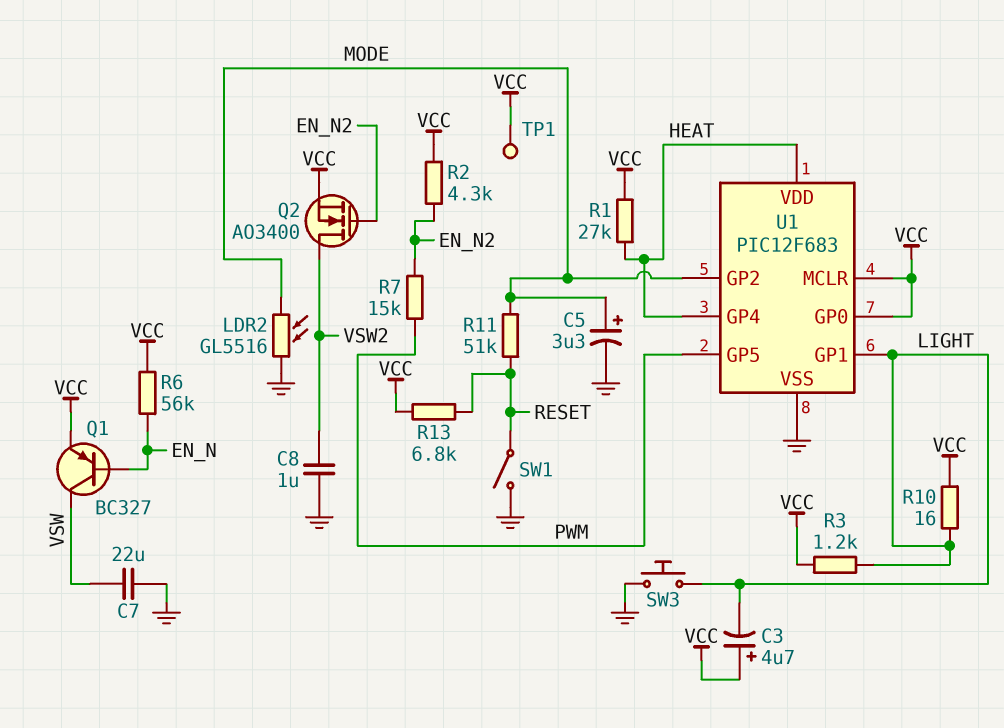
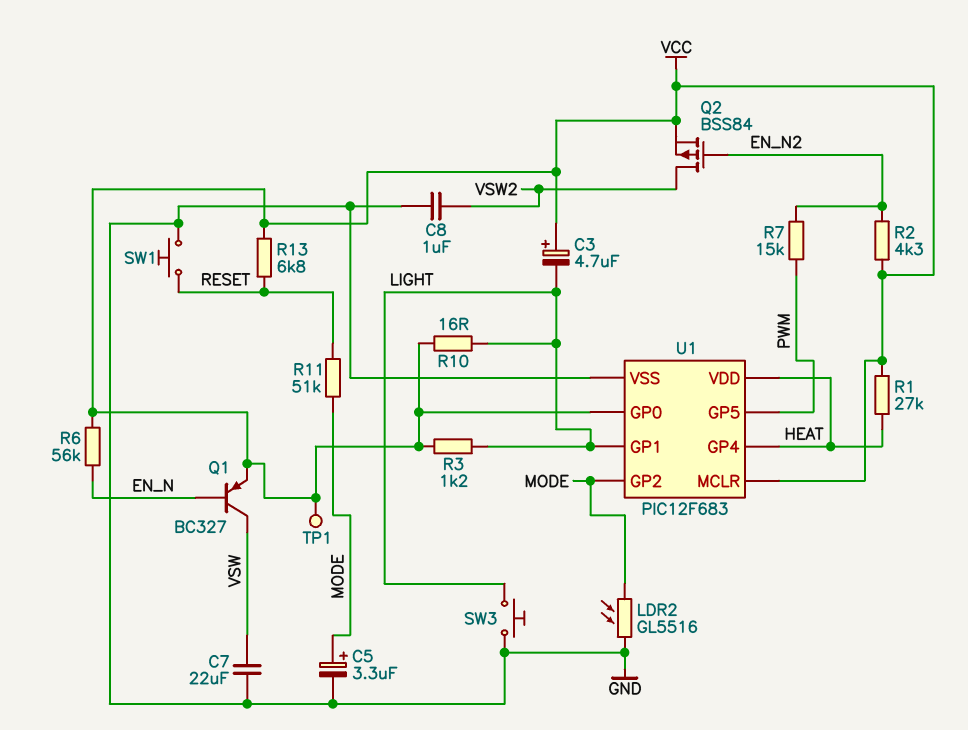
Q2: NMOS AO3400 (G EN_N2, D VSW2, S VCC) -> PMOS BSS84 (G EN_N2, D VSW2, S VCC)
SW1: switch (GND, RESET) -> button (GND, RESET)

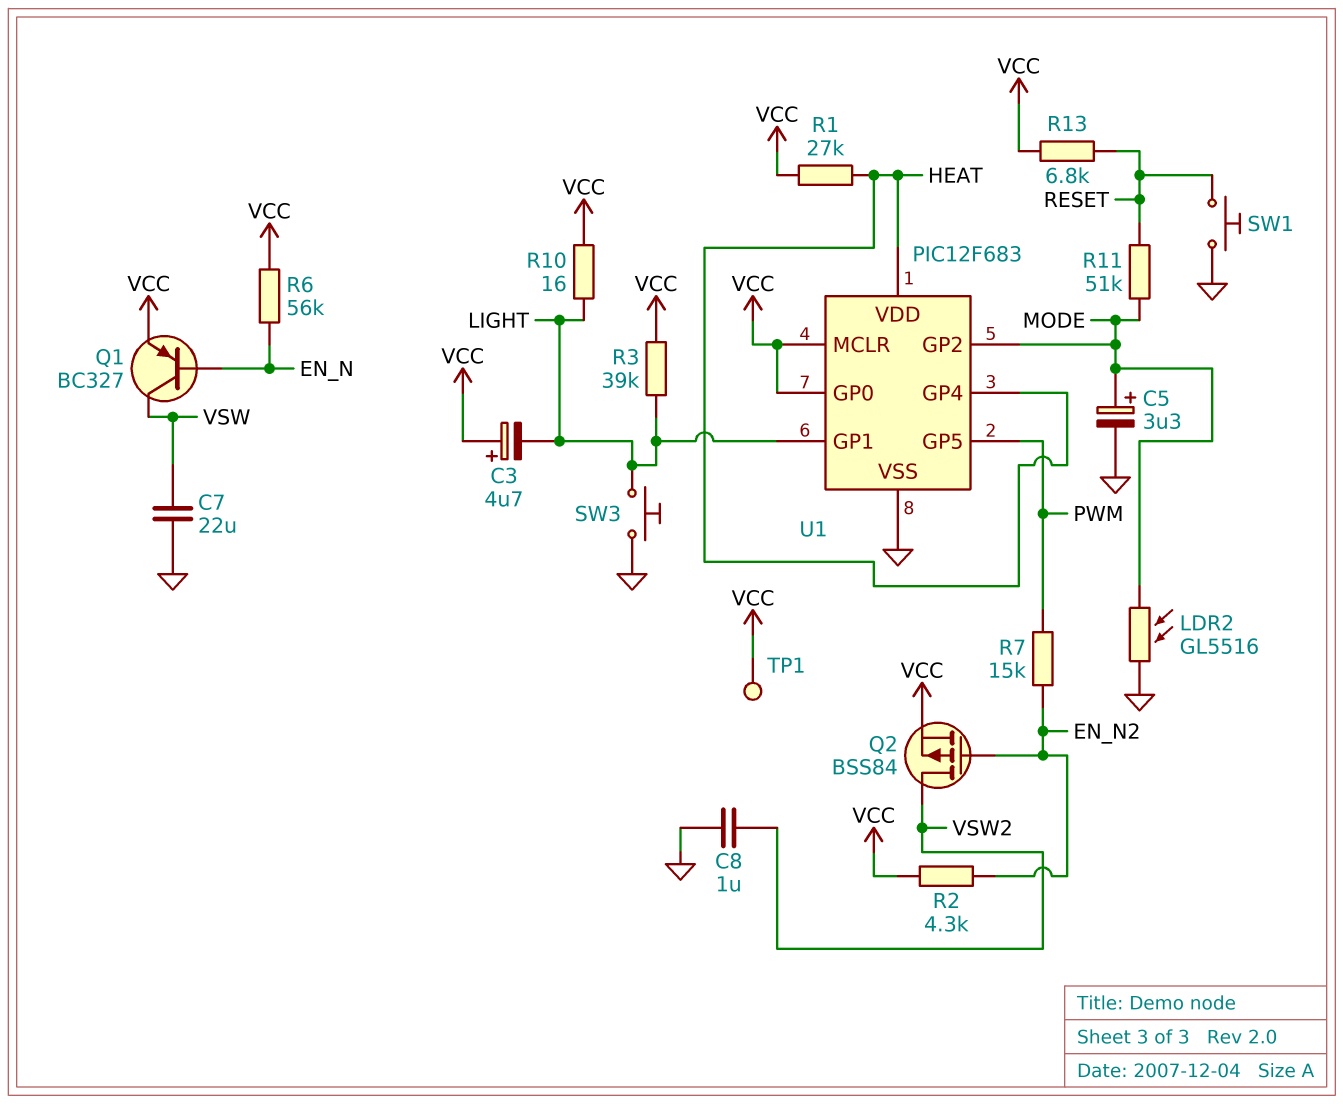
R3: 1.2k (LIGHT, VCC) -> 39k (LIGHT, VCC)

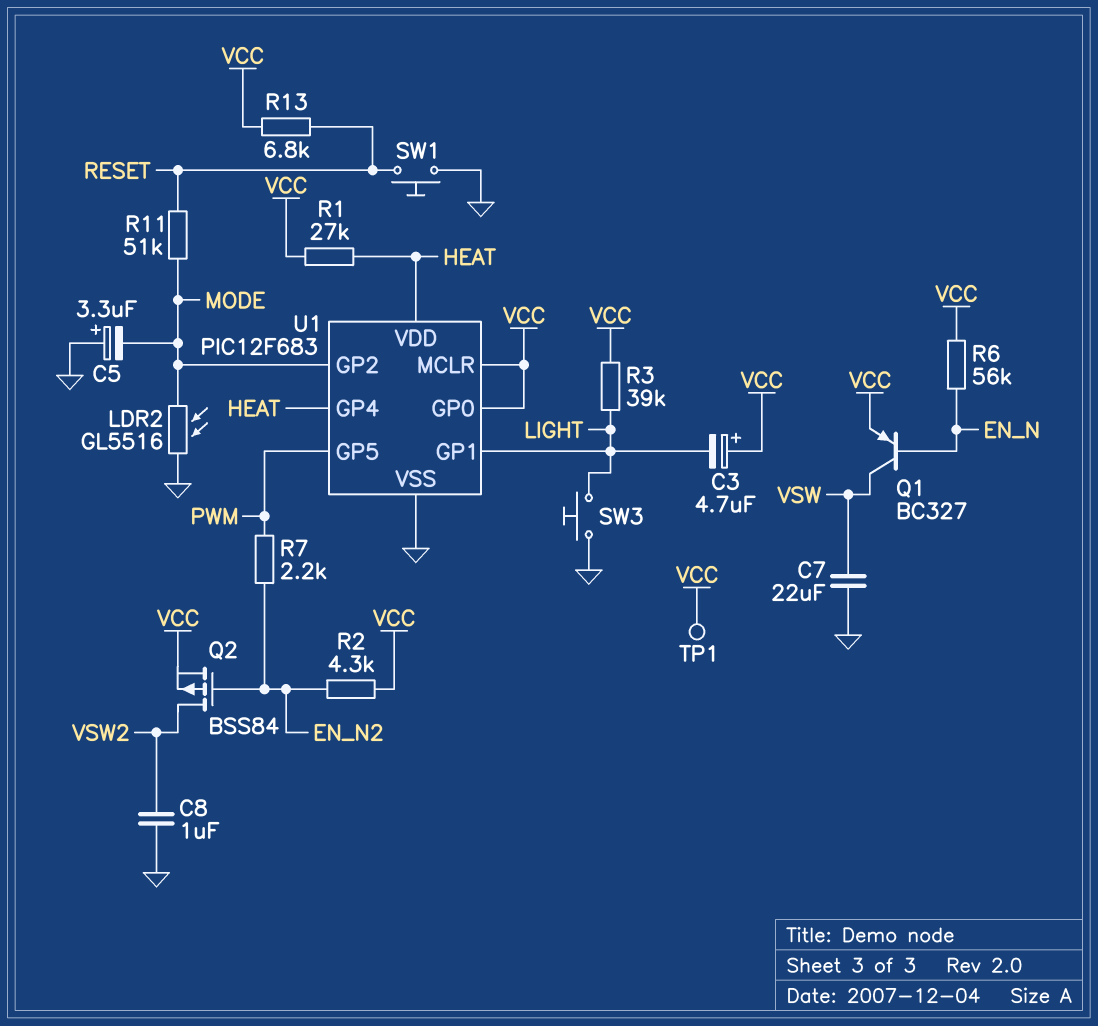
C5: 3.3uF (plus MODE, minus GND) -> 3.3uF (plus GND, minus MODE)
R7: 15k (EN_N2, PWM) -> 2.2k (EN_N2, PWM)
R10: 16 (LIGHT, VCC) -> none

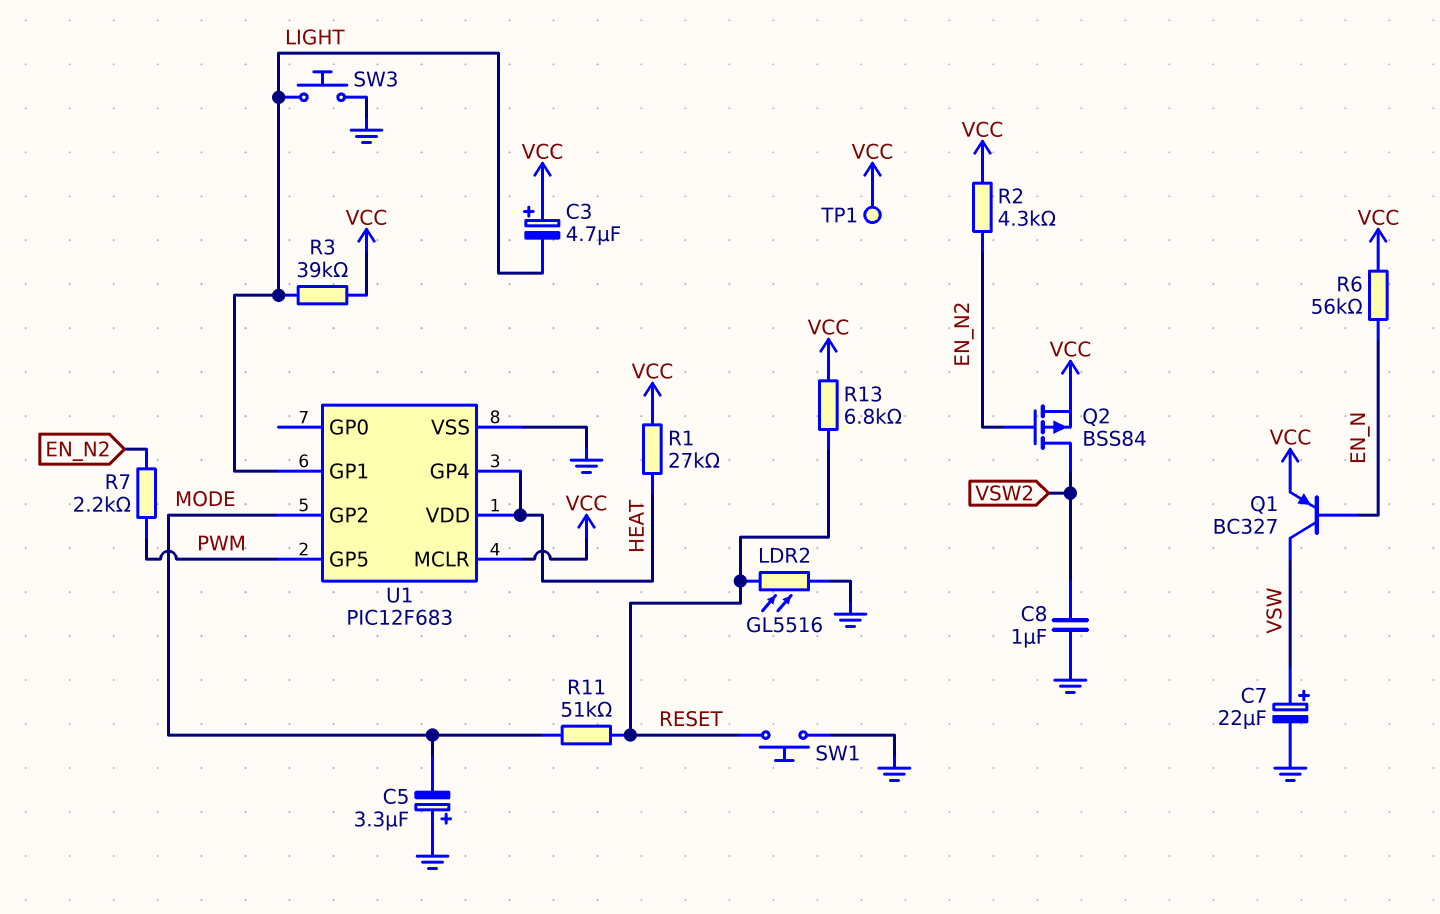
C7: 22uF (GND, VSW) -> 22uF (plus VSW, minus GND)
LDR2: GL5516 (GND, MODE) -> GL5516 (GND, RESET)
U1 pin GP0: VCC -> none

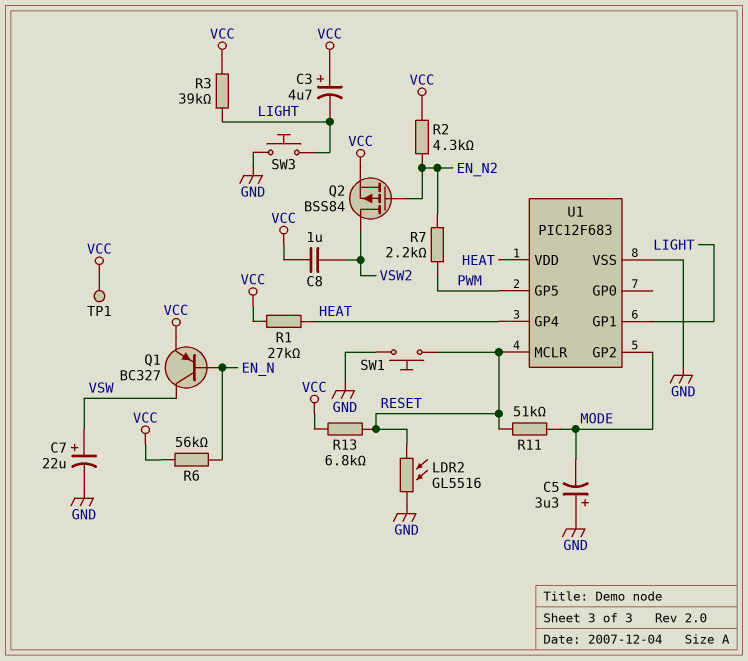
C8: 1uF (GND, VSW2) -> 1uF (VCC, VSW2)
U1 pin MCLR: VCC -> RESET

